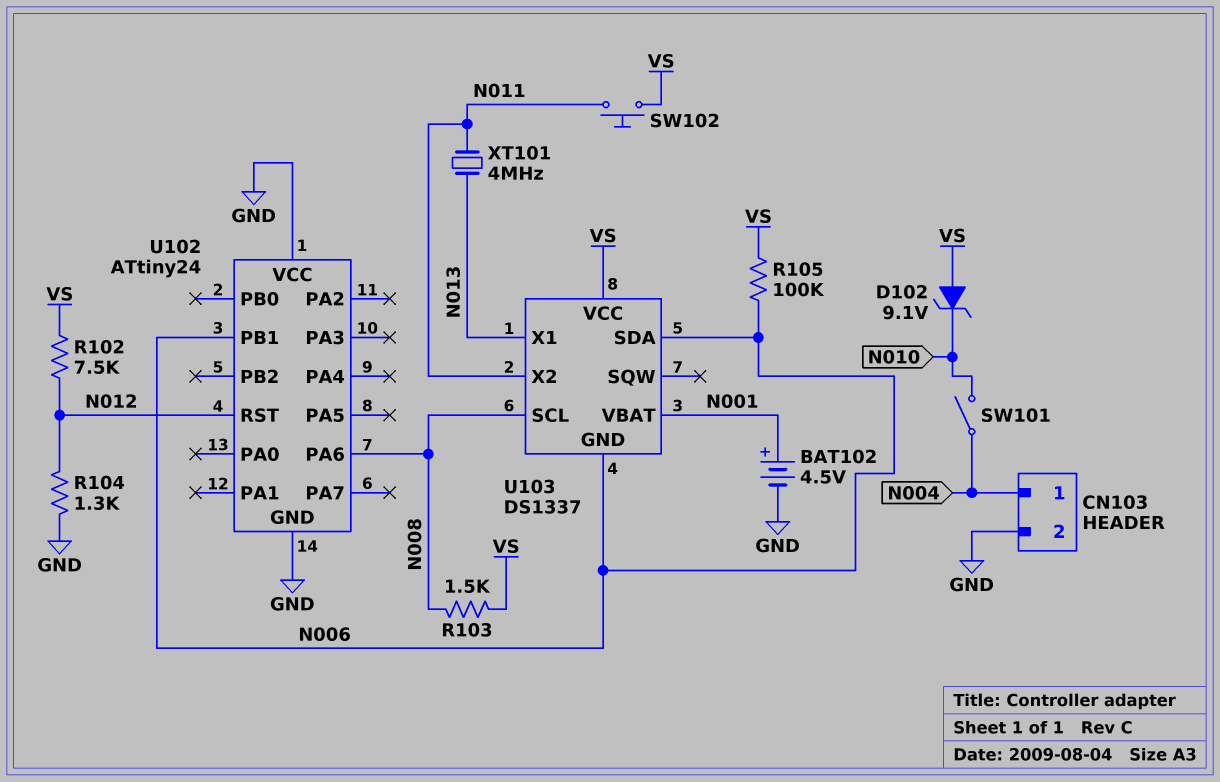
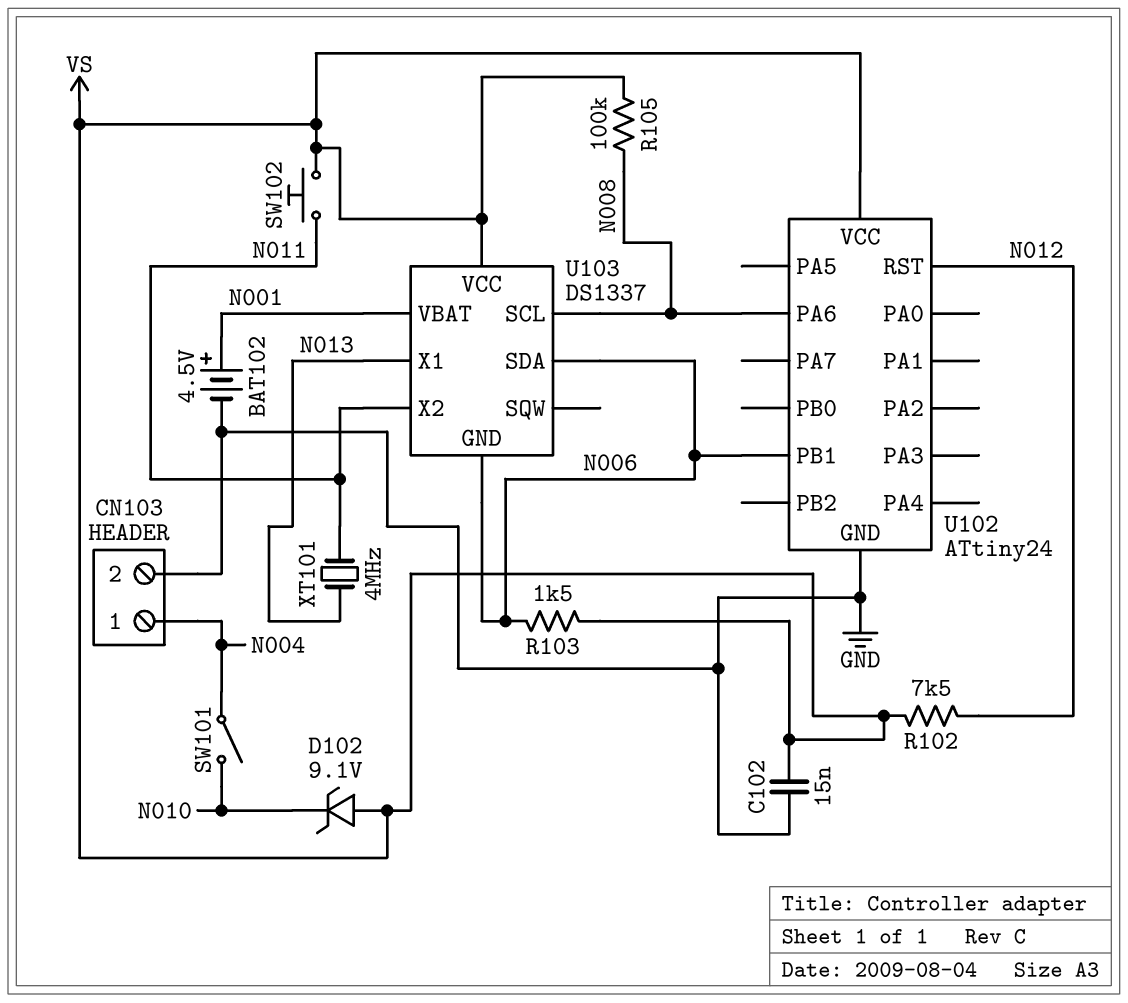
C102: none -> 15nF (GND, VS)
R103: 1.5k (N008, VS) -> 1.5k (N006, VS)
R104: 1.3k (GND, N012) -> none
R105: 100k (N006, VS) -> 100k (N008, VS)
U102 pin VCC: GND -> VS

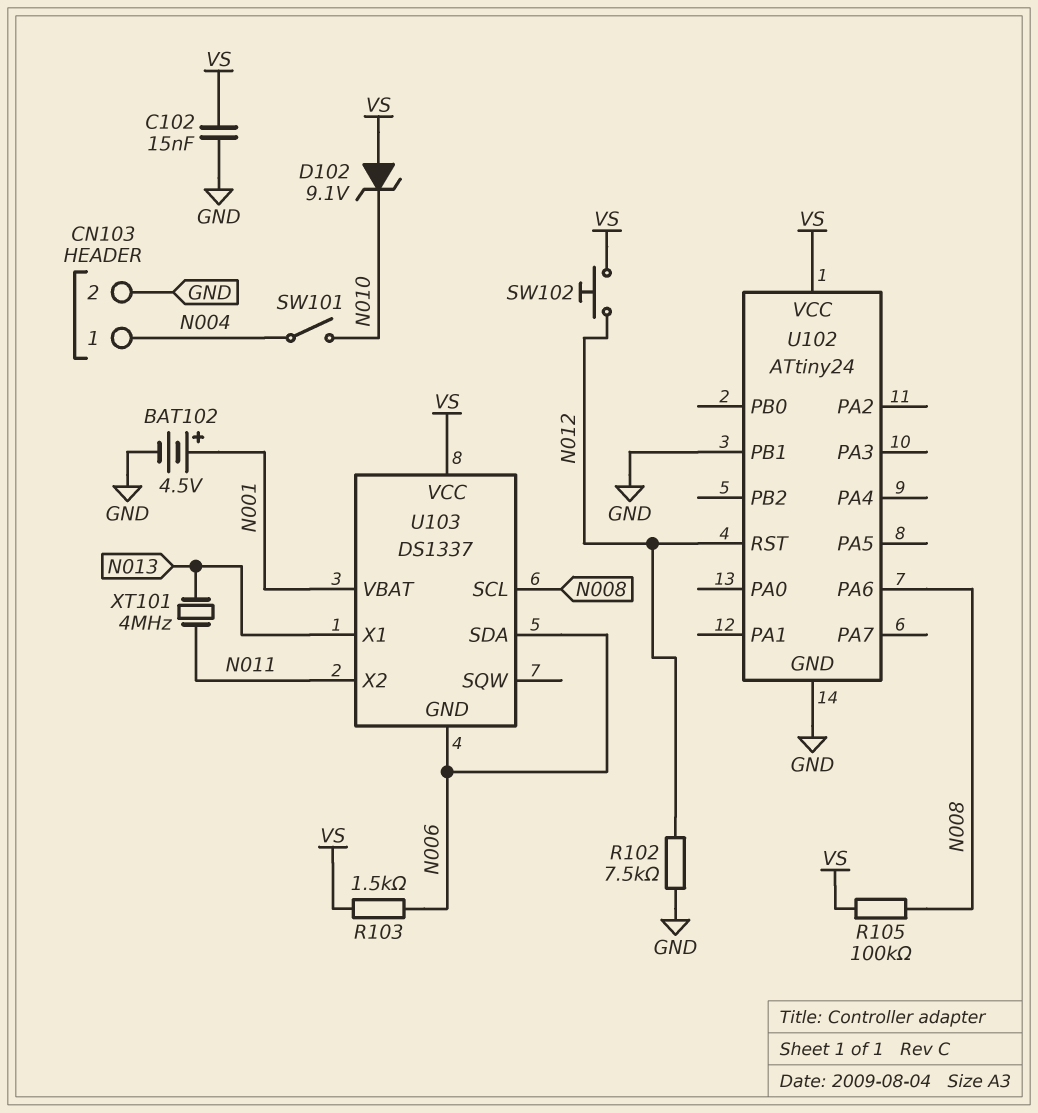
R102: 7.5k (N012, VS) -> 7.5k (GND, N012)
SW102: button (N011, VS) -> button (N012, VS)
U102 pin PB1: N006 -> GND

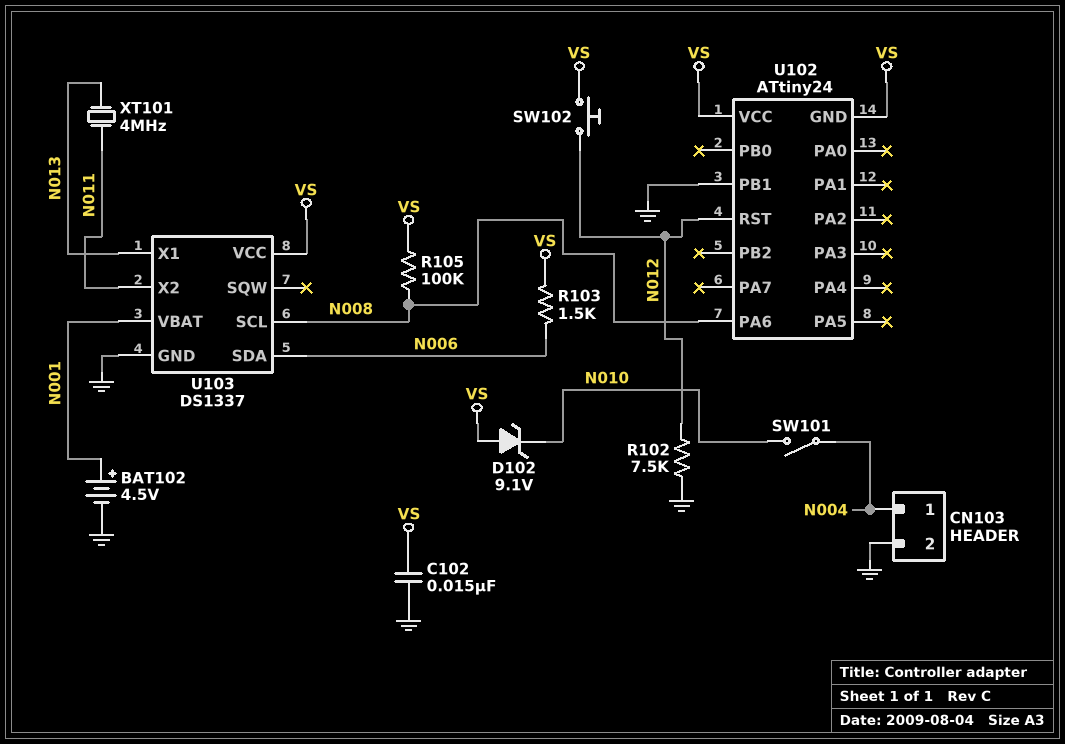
U102 pin GND: GND -> VS
U103 pin GND: N006 -> GND

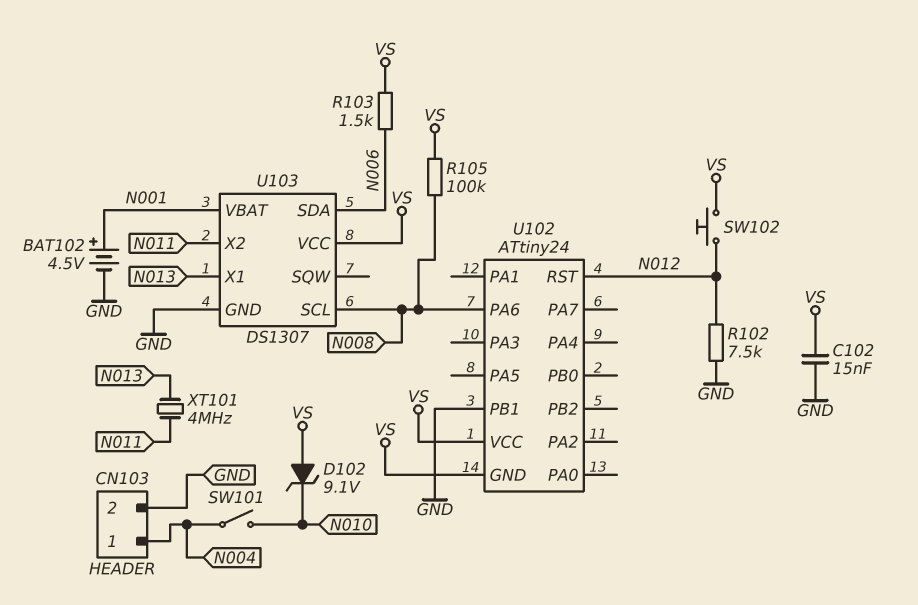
U103: DS1337 -> DS1307

